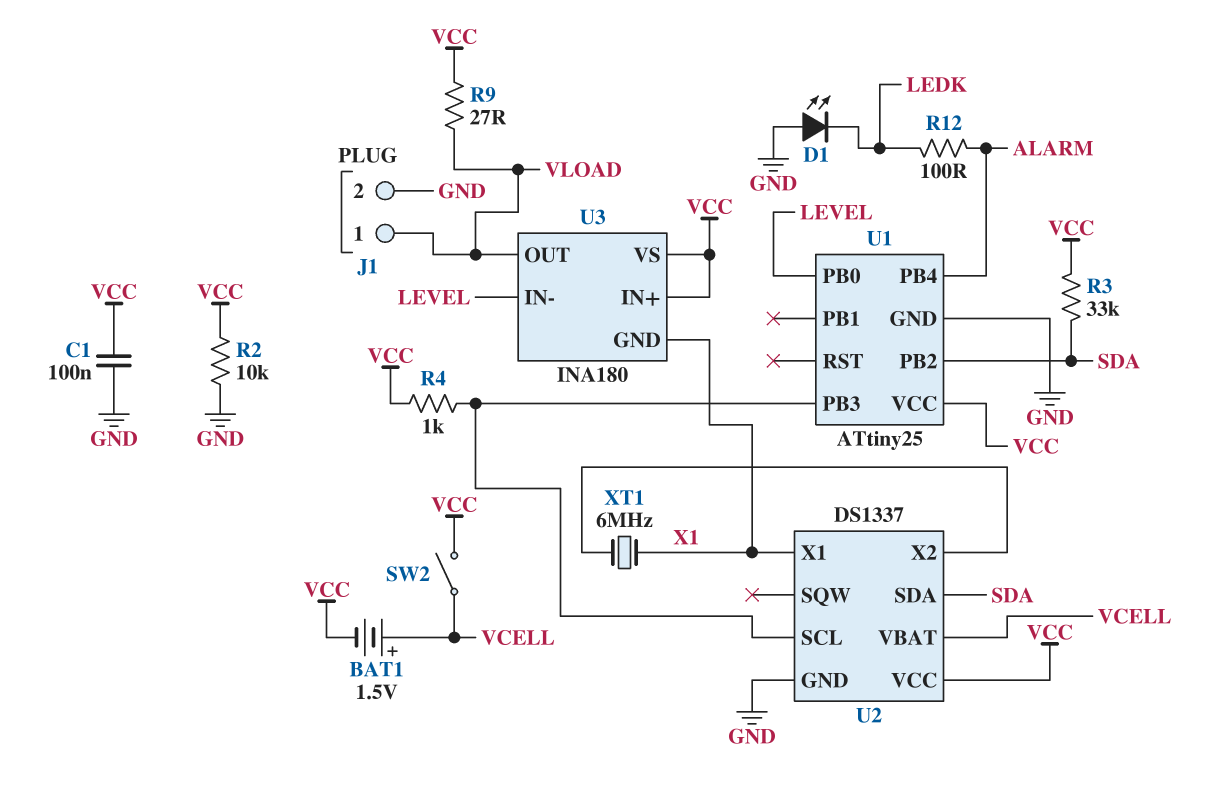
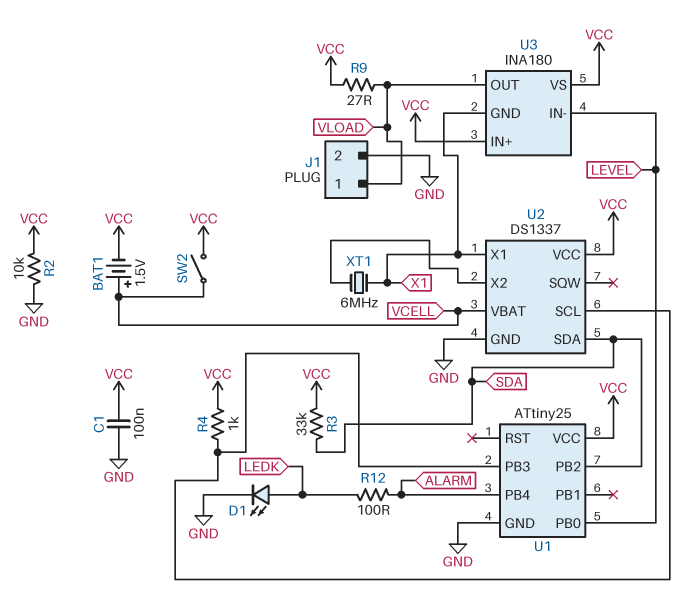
D1: LED (A GND, K LEDK) -> LED (A LEDK, K GND)

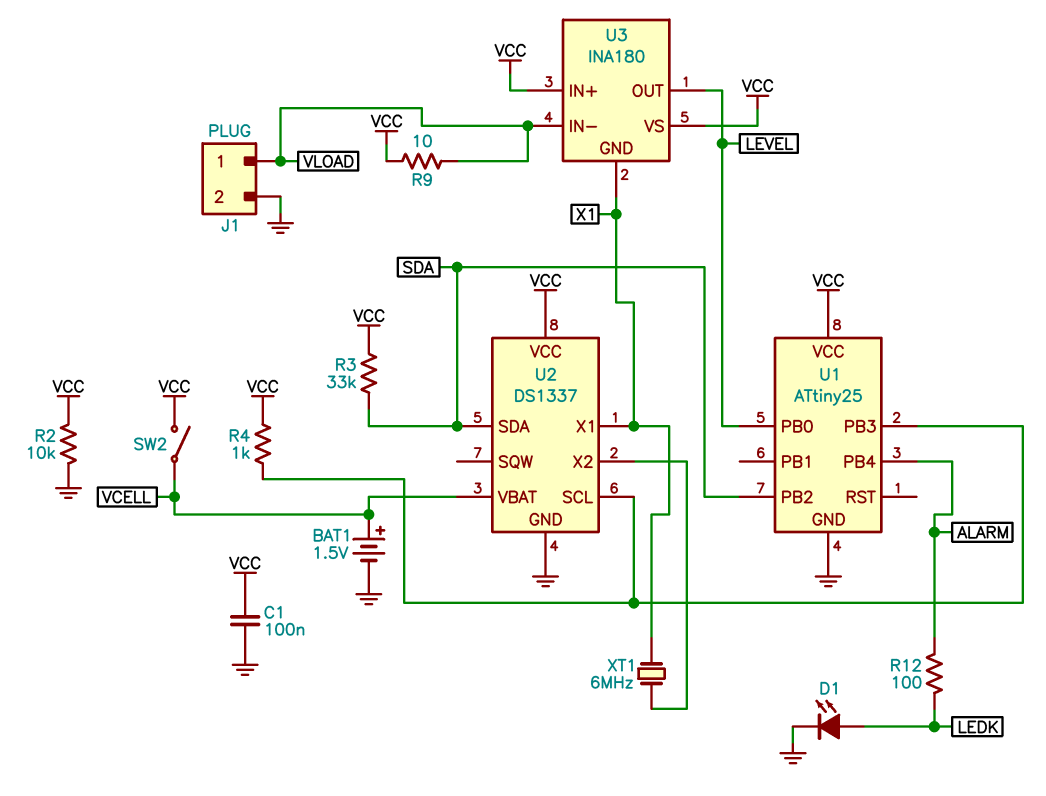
BAT1: 1.5V (plus VCELL, minus VCC) -> 1.5V (plus VCELL, minus GND)
R9: 27 (VCC, VLOAD) -> 10 (VCC, VLOAD)
U3 pin IN-: LEVEL -> VLOAD
U3 pin OUT: VLOAD -> LEVEL

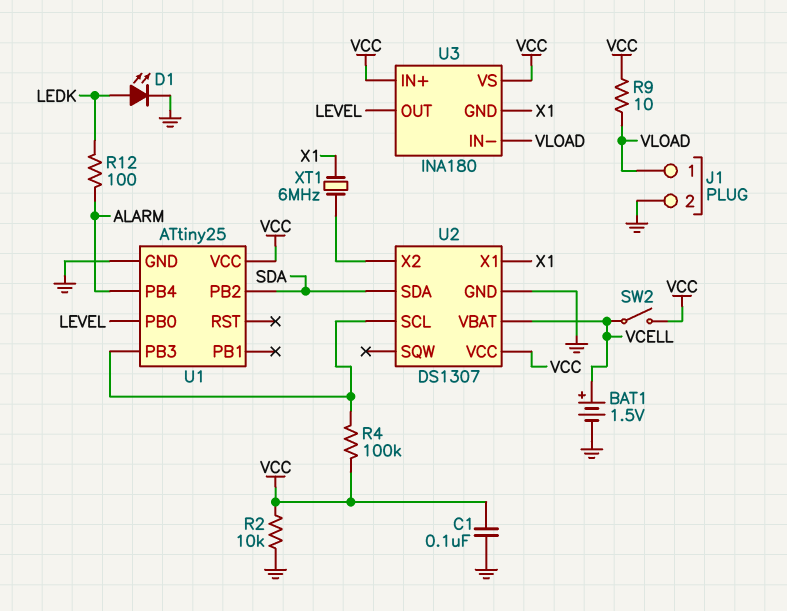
R3: 33k (SDA, VCC) -> none
R4: 1k (U1/PB3, VCC) -> 100k (U1/PB3, VCC)
U2: DS1337 -> DS1307

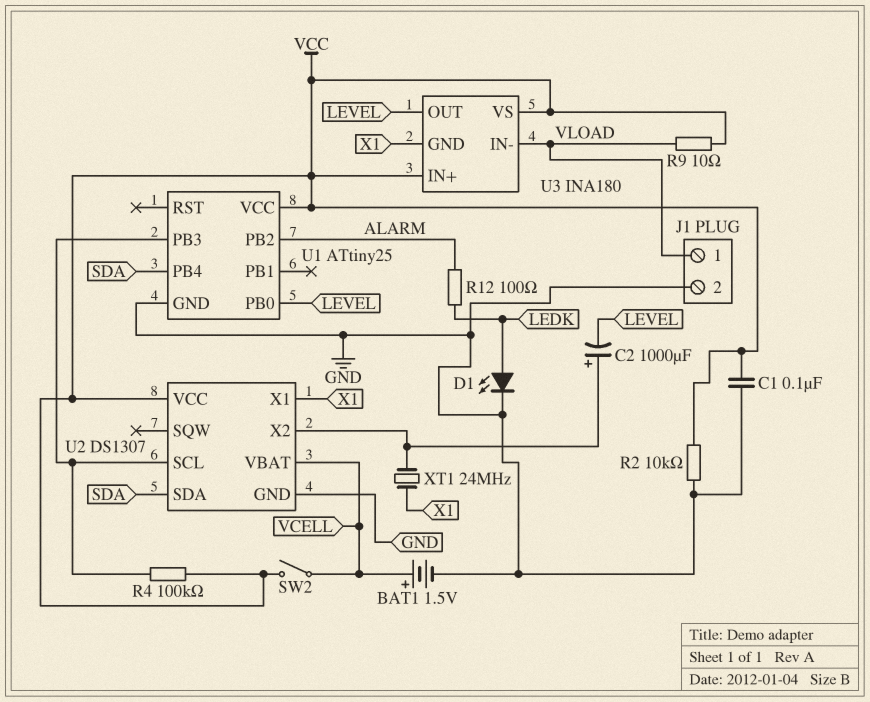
C2: none -> 1000uF (plus U2/X2, minus LEVEL)
U1 pin PB2: SDA -> ALARM
U1 pin PB4: ALARM -> SDA
XT1: 6MHz (U2/X2, X1) -> 24MHz (U2/X2, X1)

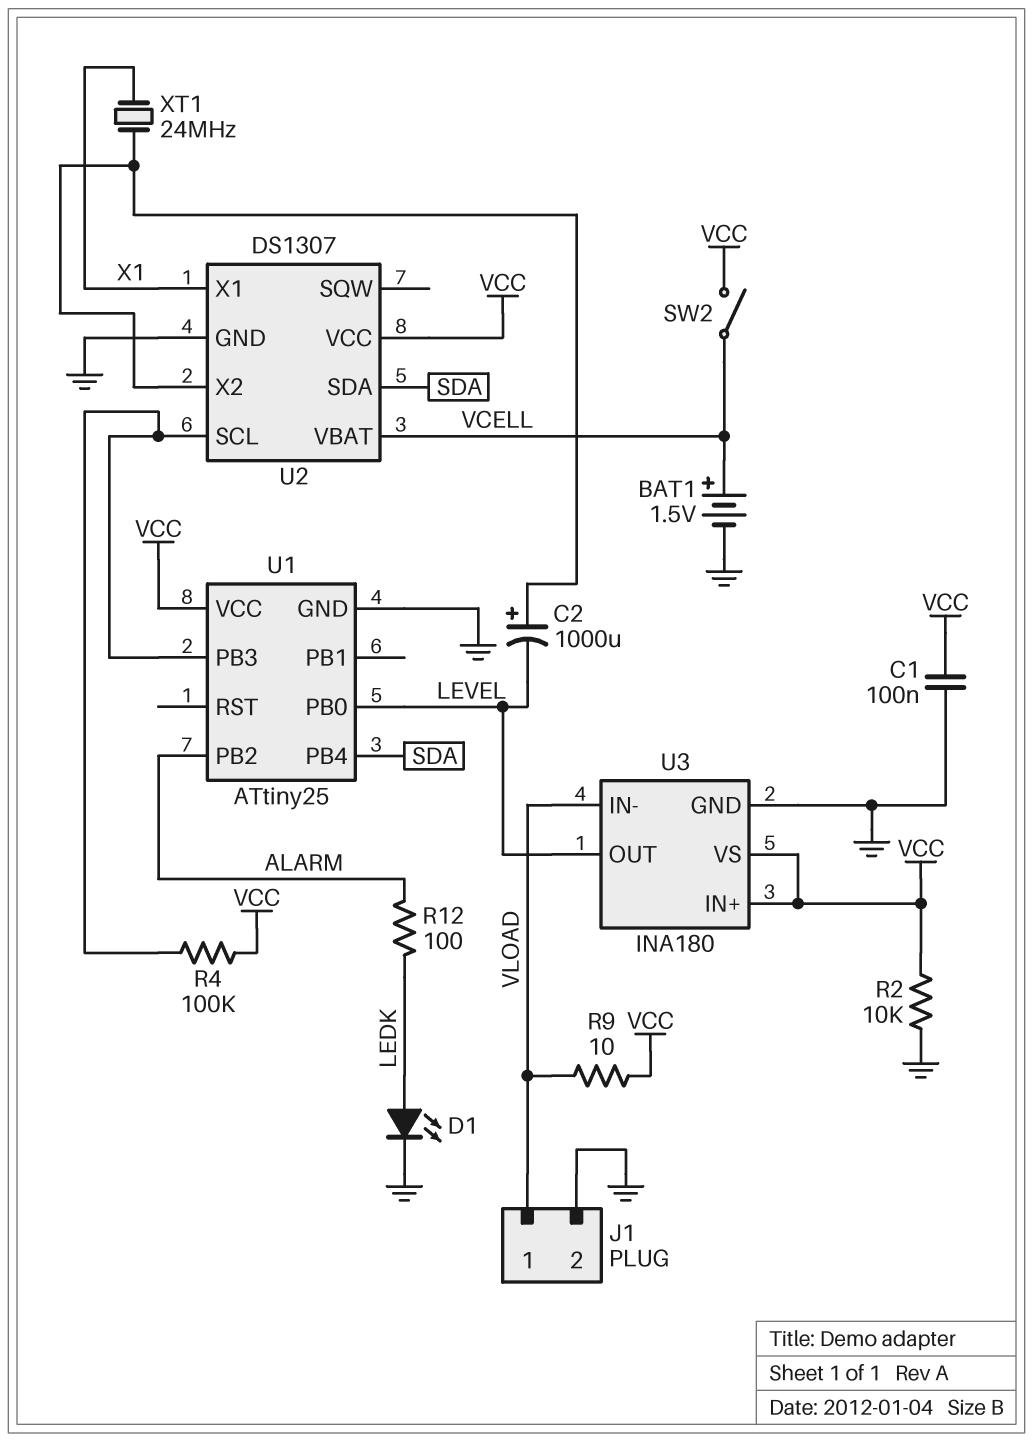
U3 pin GND: X1 -> GND

